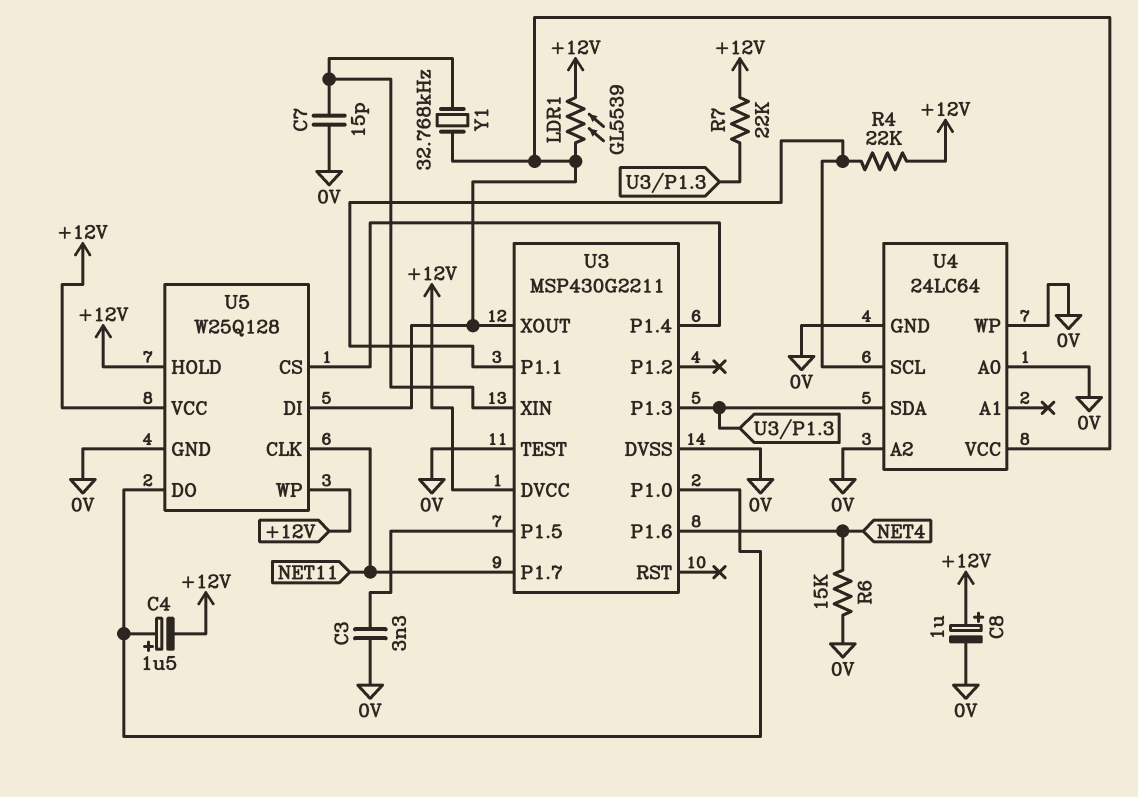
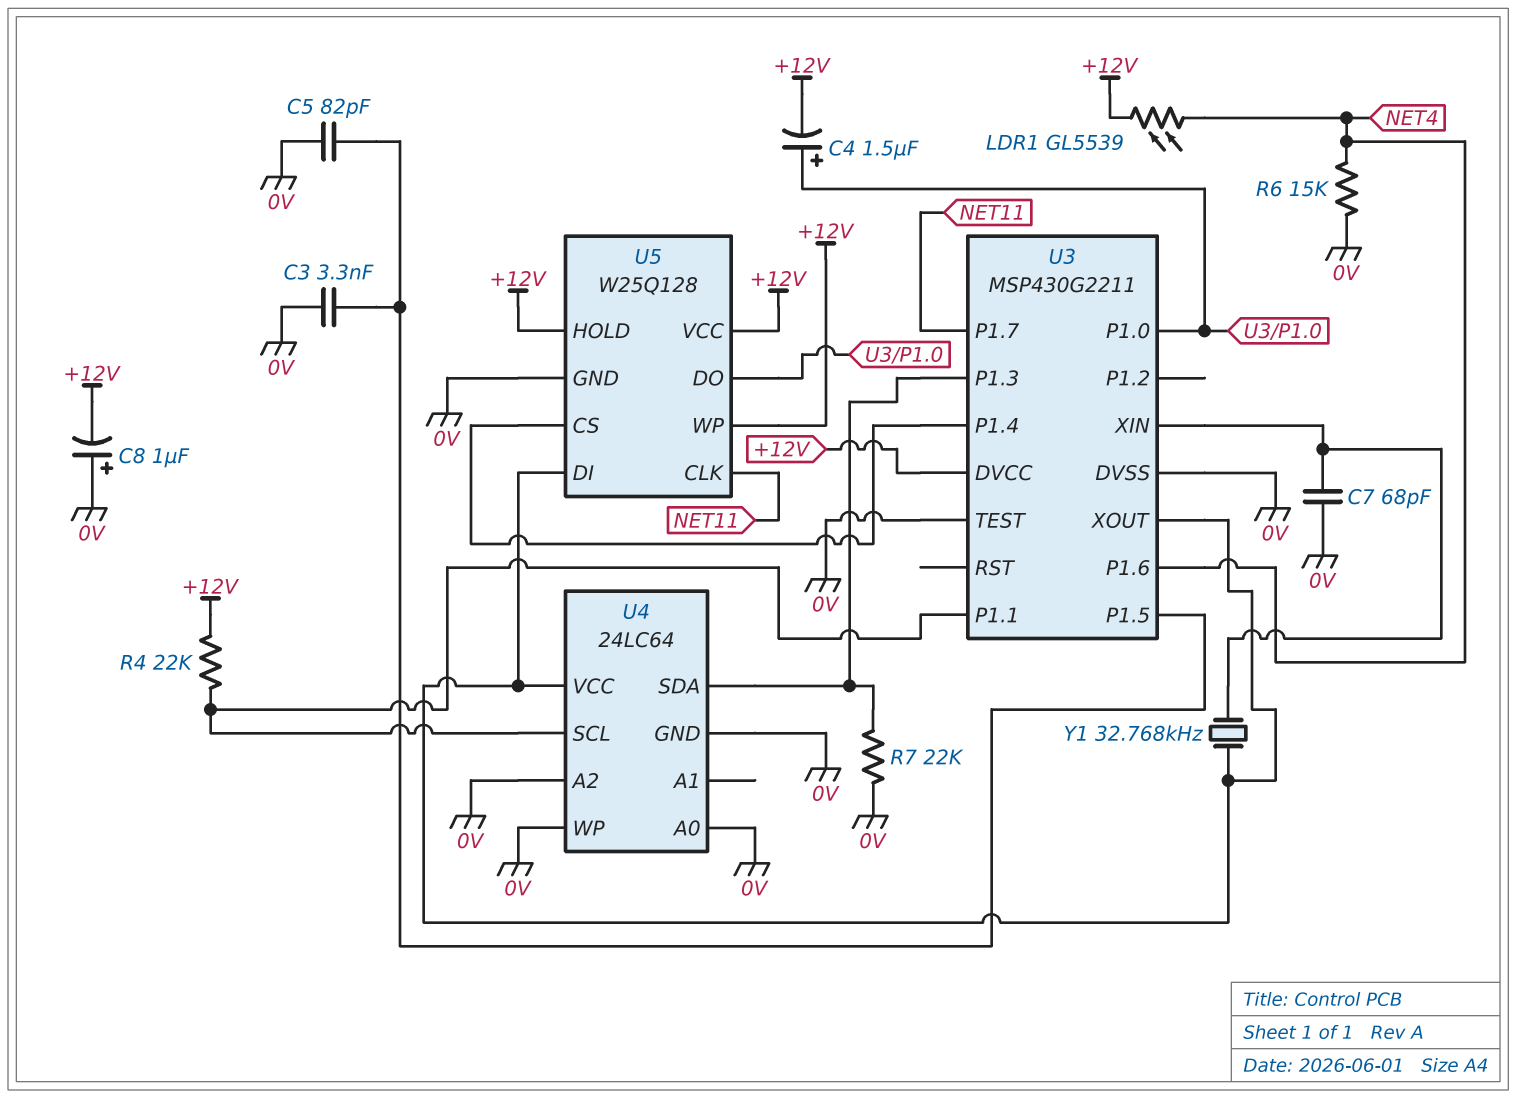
C5: none -> 82pF (0V, U3/P1.5)
C7: 15pF (0V, U3/XIN) -> 68pF (0V, U3/XIN)
C8: 1uF (plus +12V, minus 0V) -> 1uF (plus 0V, minus +12V)
LDR1: GL5539 (+12V, U3/XOUT) -> GL5539 (+12V, NET4)
R7: 22k (+12V, U3/P1.3) -> 22k (0V, U3/P1.3)

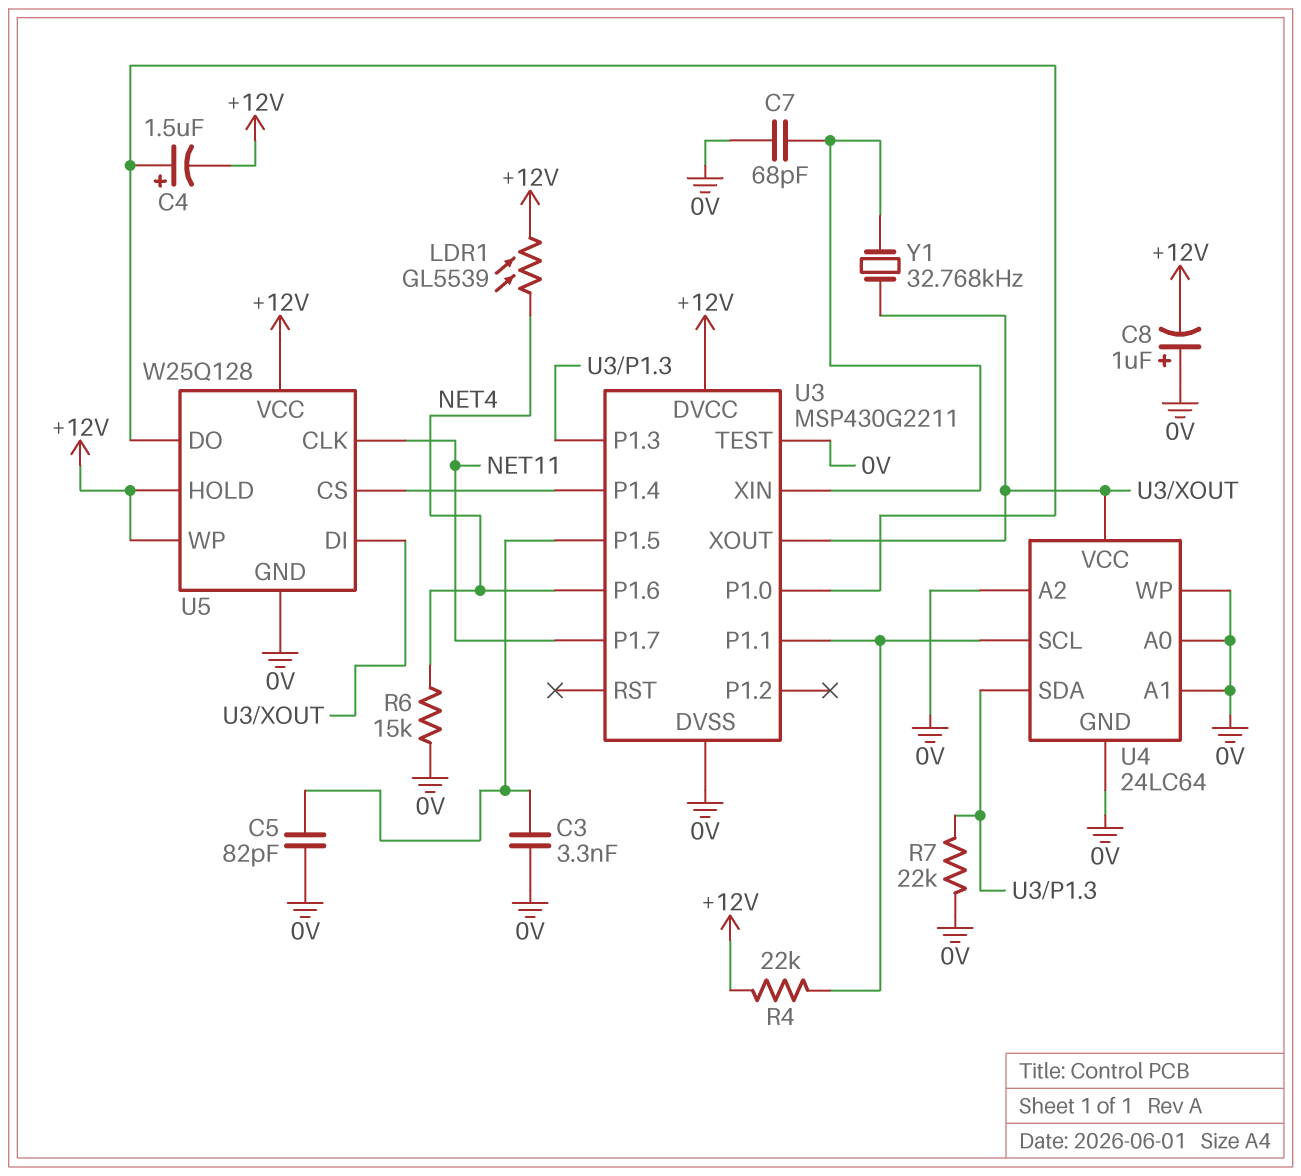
U4 pin A1: none -> 0V

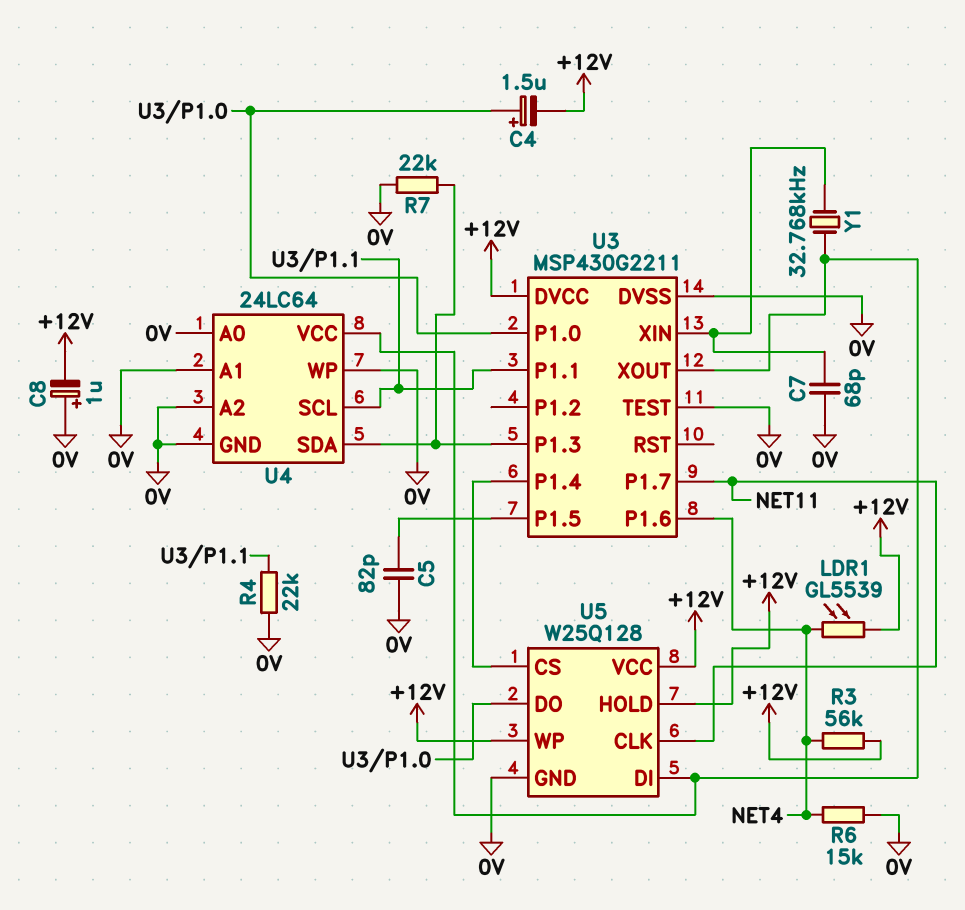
C3: 3.3nF (0V, U3/P1.5) -> none
R3: none -> 56k (+12V, NET4)
R4: 22k (+12V, U3/P1.1) -> 22k (0V, U3/P1.1)

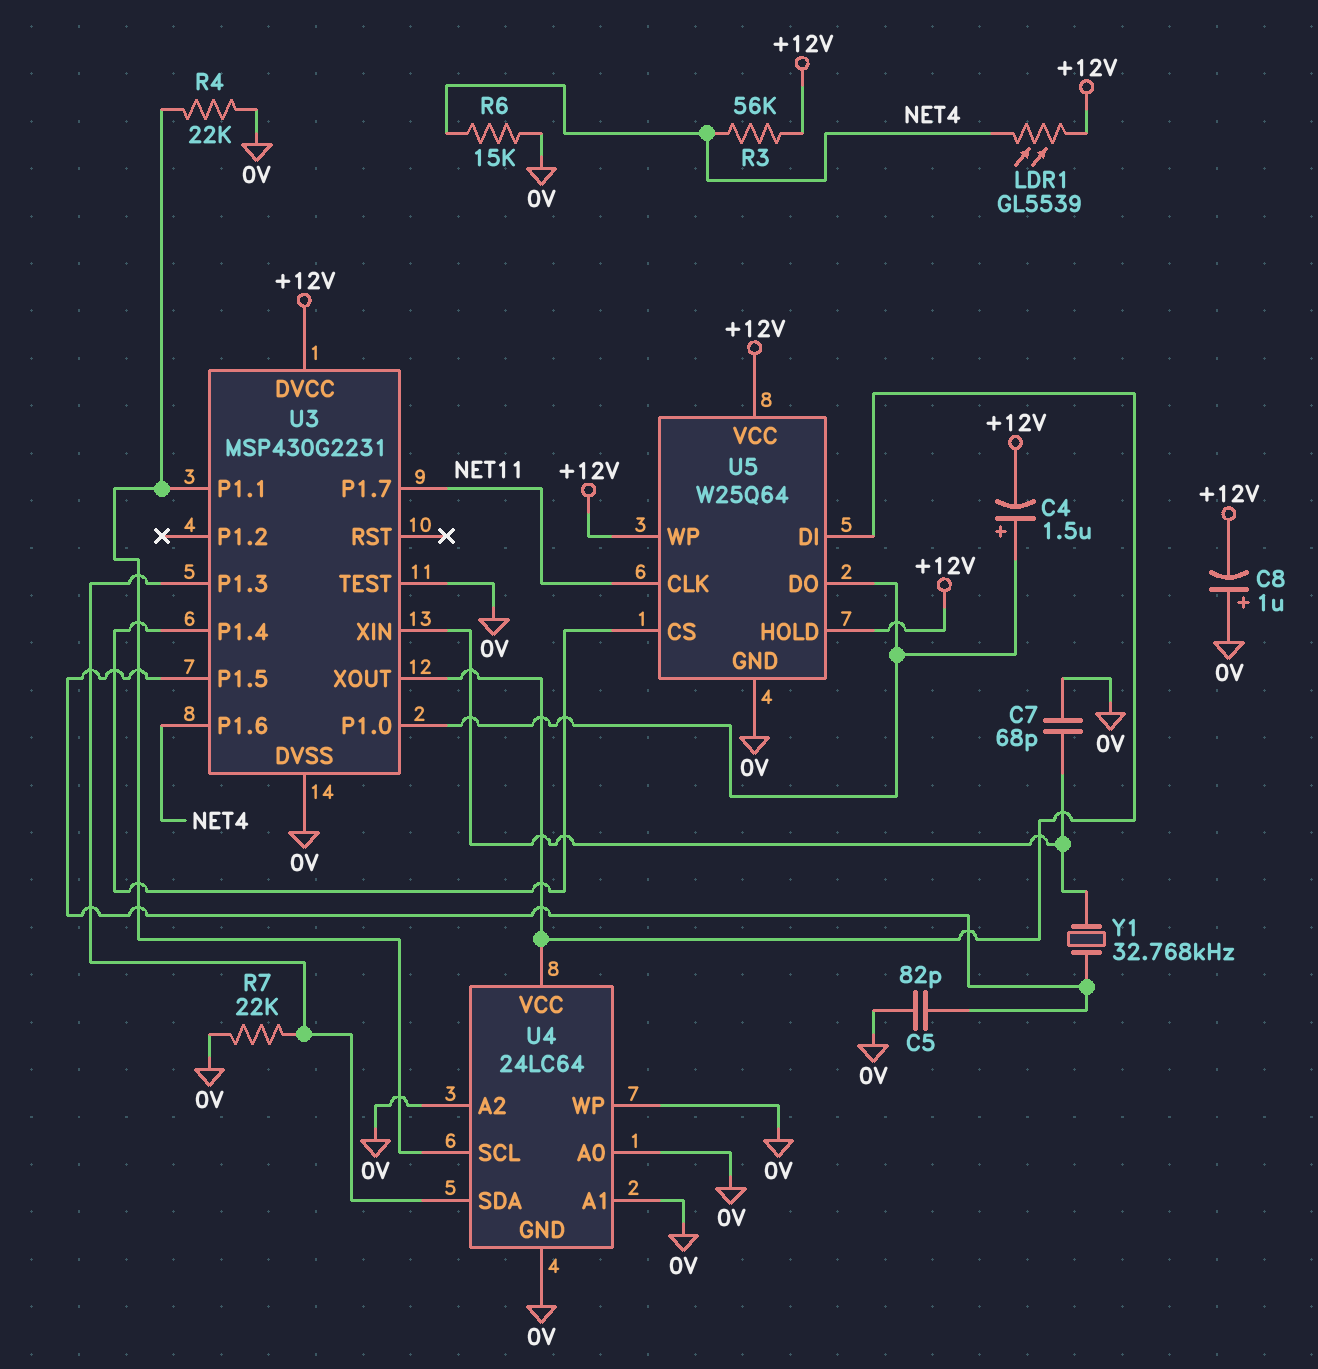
U3: MSP430G2211 -> MSP430G2231
U5: W25Q128 -> W25Q64
Y1: 32.768kHz (U3/XIN, U3/XOUT) -> 32.768kHz (U3/P1.5, U3/XIN)

